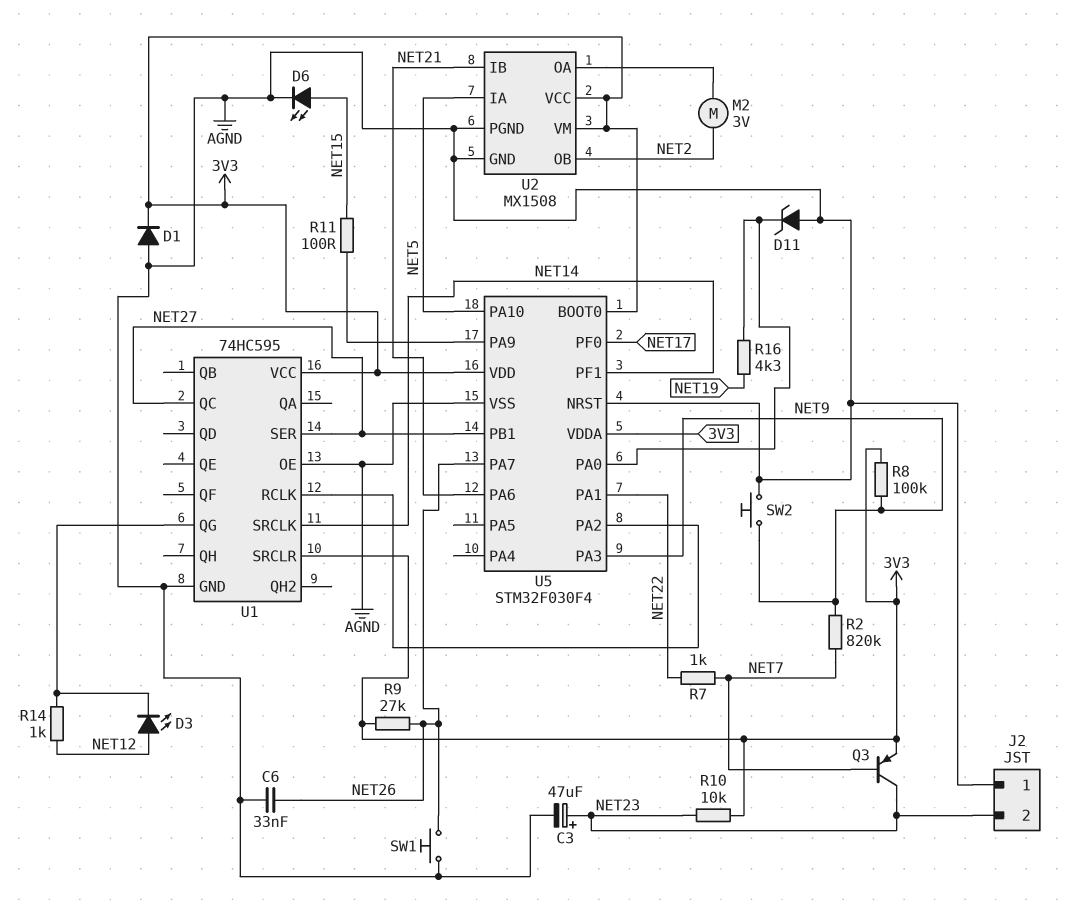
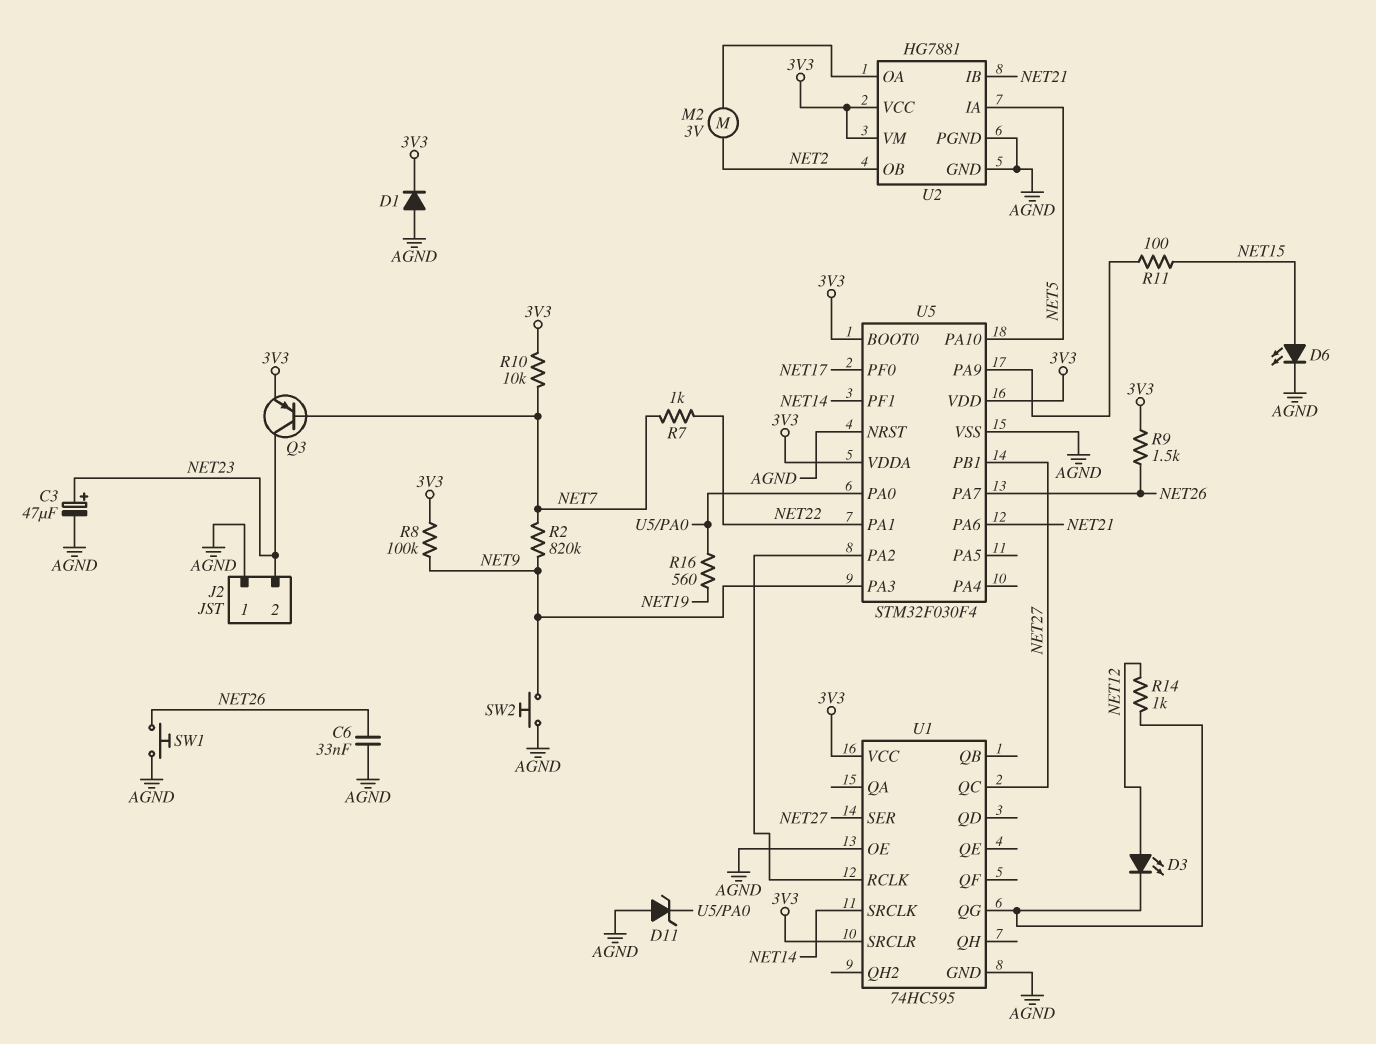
R9: 27k (3V3, NET26) -> 1.5k (3V3, NET26)
R10: 10k (3V3, NET23) -> 10k (3V3, NET7)
R16: 4.3k (NET19, U5/PA0) -> 560 (NET19, U5/PA0)
U2: MX1508 -> HG7881

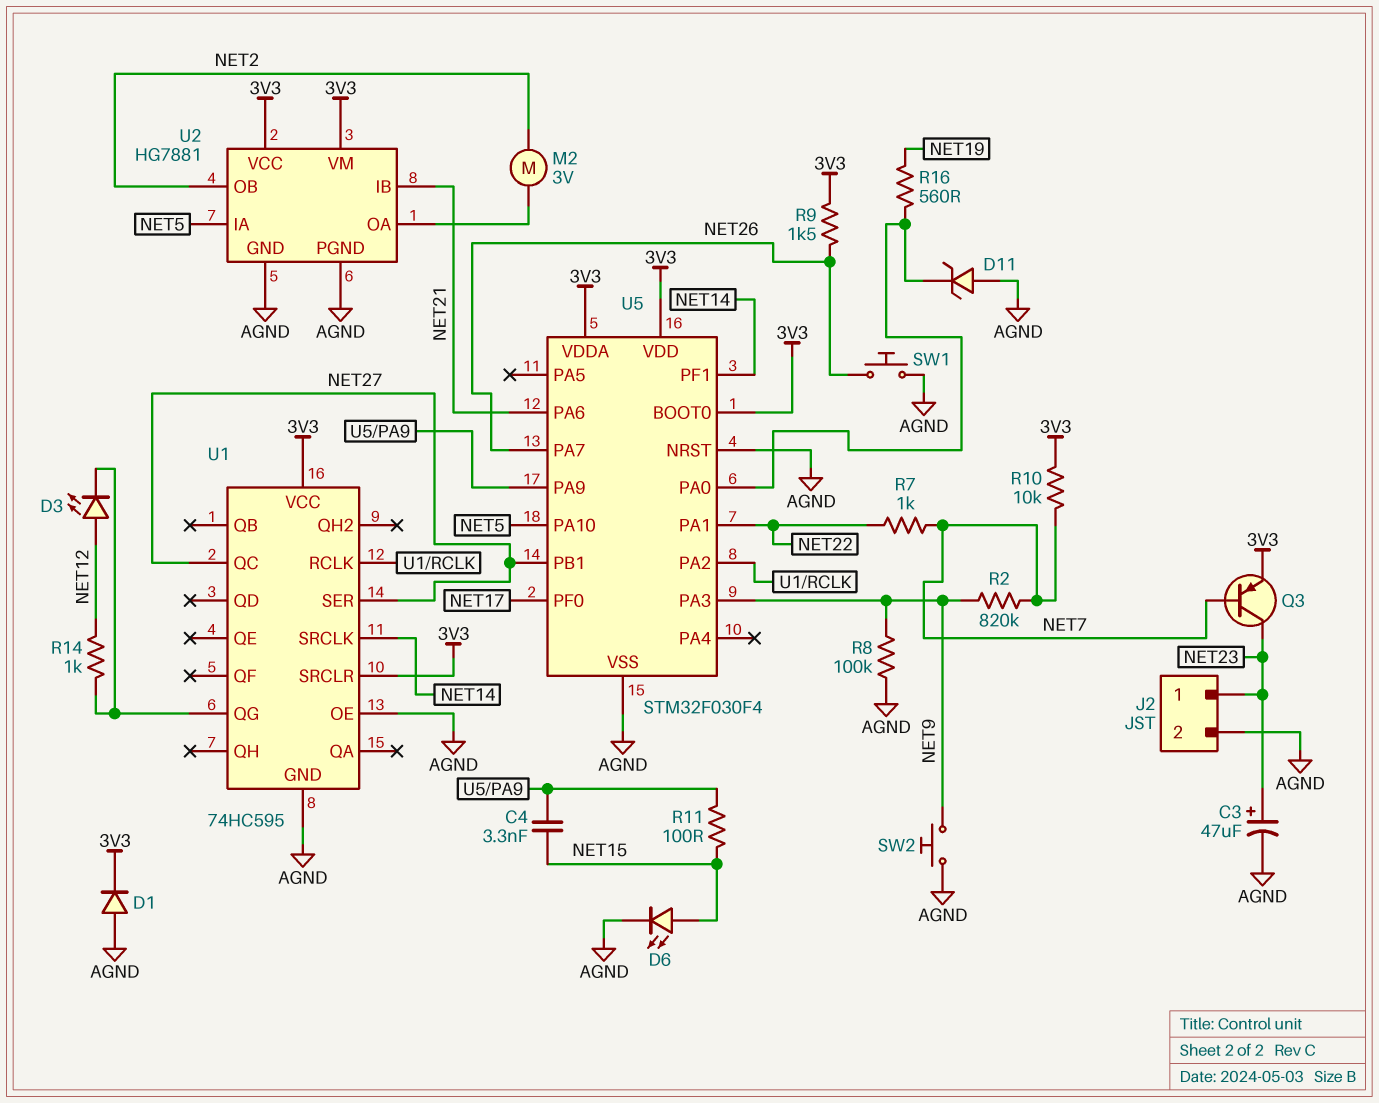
C4: none -> 3.3nF (NET15, U5/PA9)
C6: 33nF (AGND, NET26) -> none
J2 pin 1: AGND -> NET23
J2 pin 2: NET23 -> AGND
R8: 100k (3V3, NET9) -> 100k (AGND, NET9)

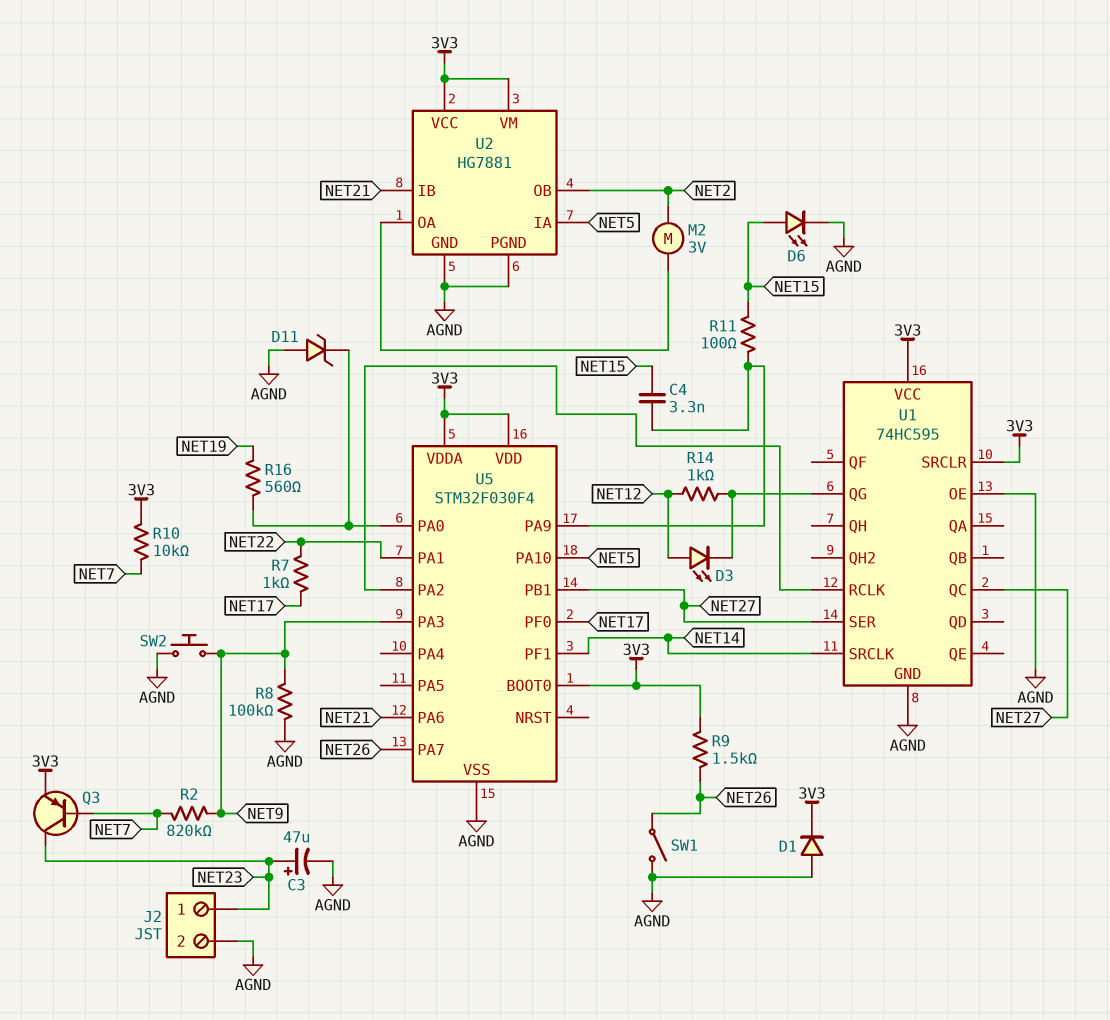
R7: 1k (NET7, NET22) -> 1k (NET17, NET22)
SW1: button (AGND, NET26) -> switch (AGND, NET26)
U5 pin NRST: AGND -> none

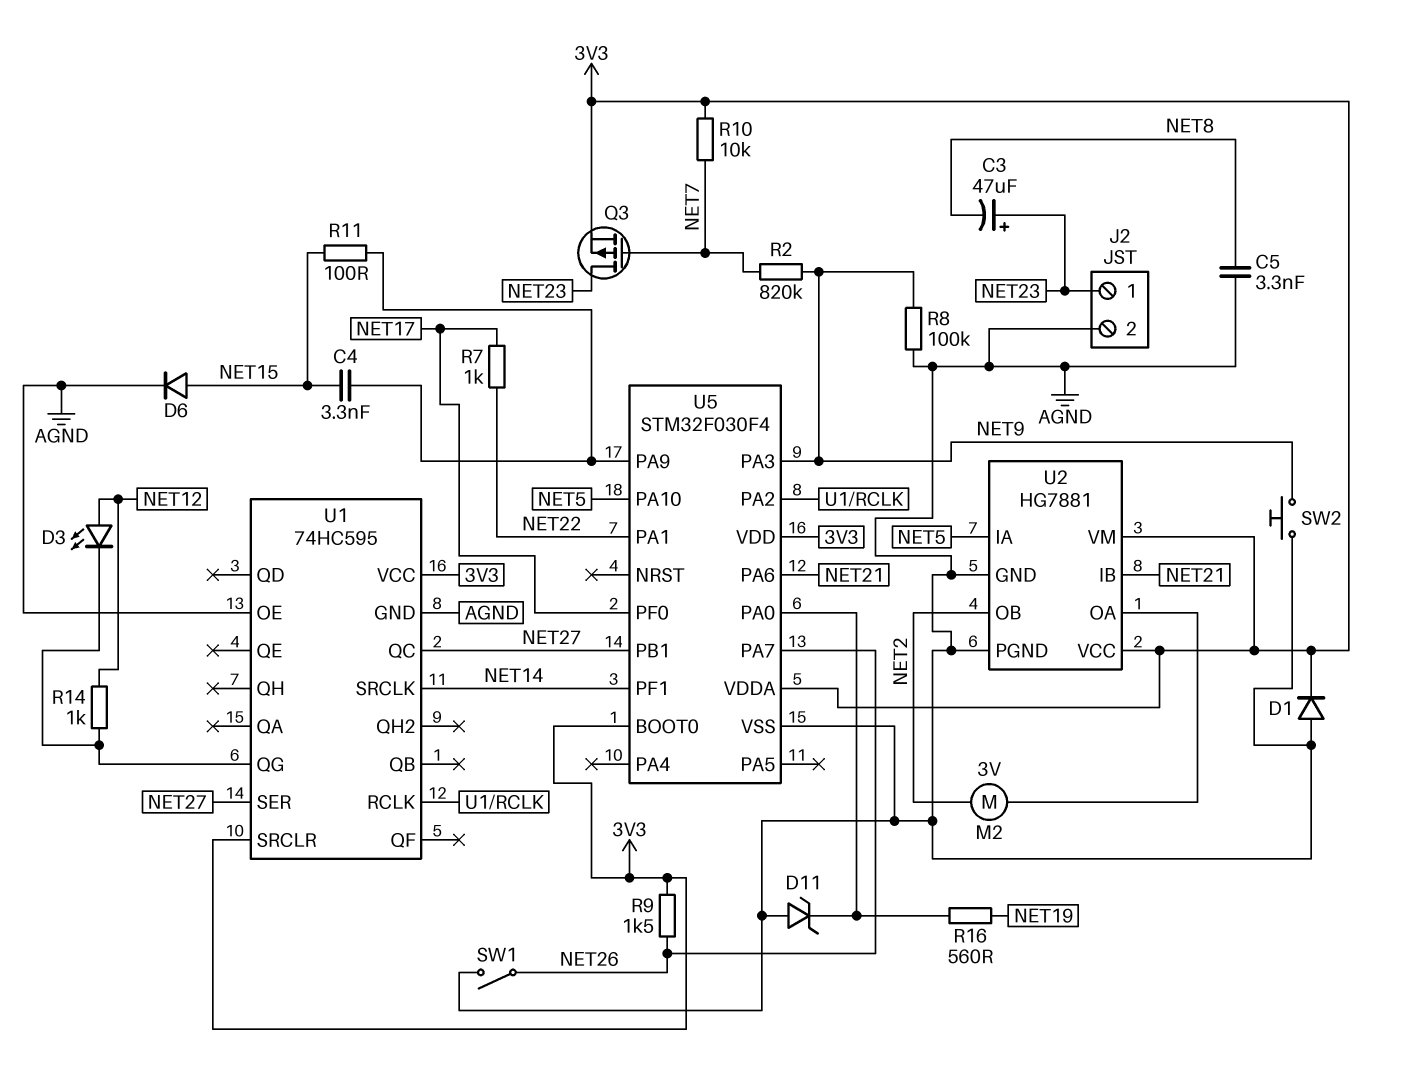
C3: 47uF (plus NET23, minus AGND) -> 47uF (plus NET23, minus NET8)
C5: none -> 3.3nF (AGND, NET8)
D6: LED (A NET15, K AGND) -> diode (A NET15, K AGND)
Q3: PNP (B NET7, C NET23, E 3V3) -> PMOS (G NET7, D NET23, S 3V3)

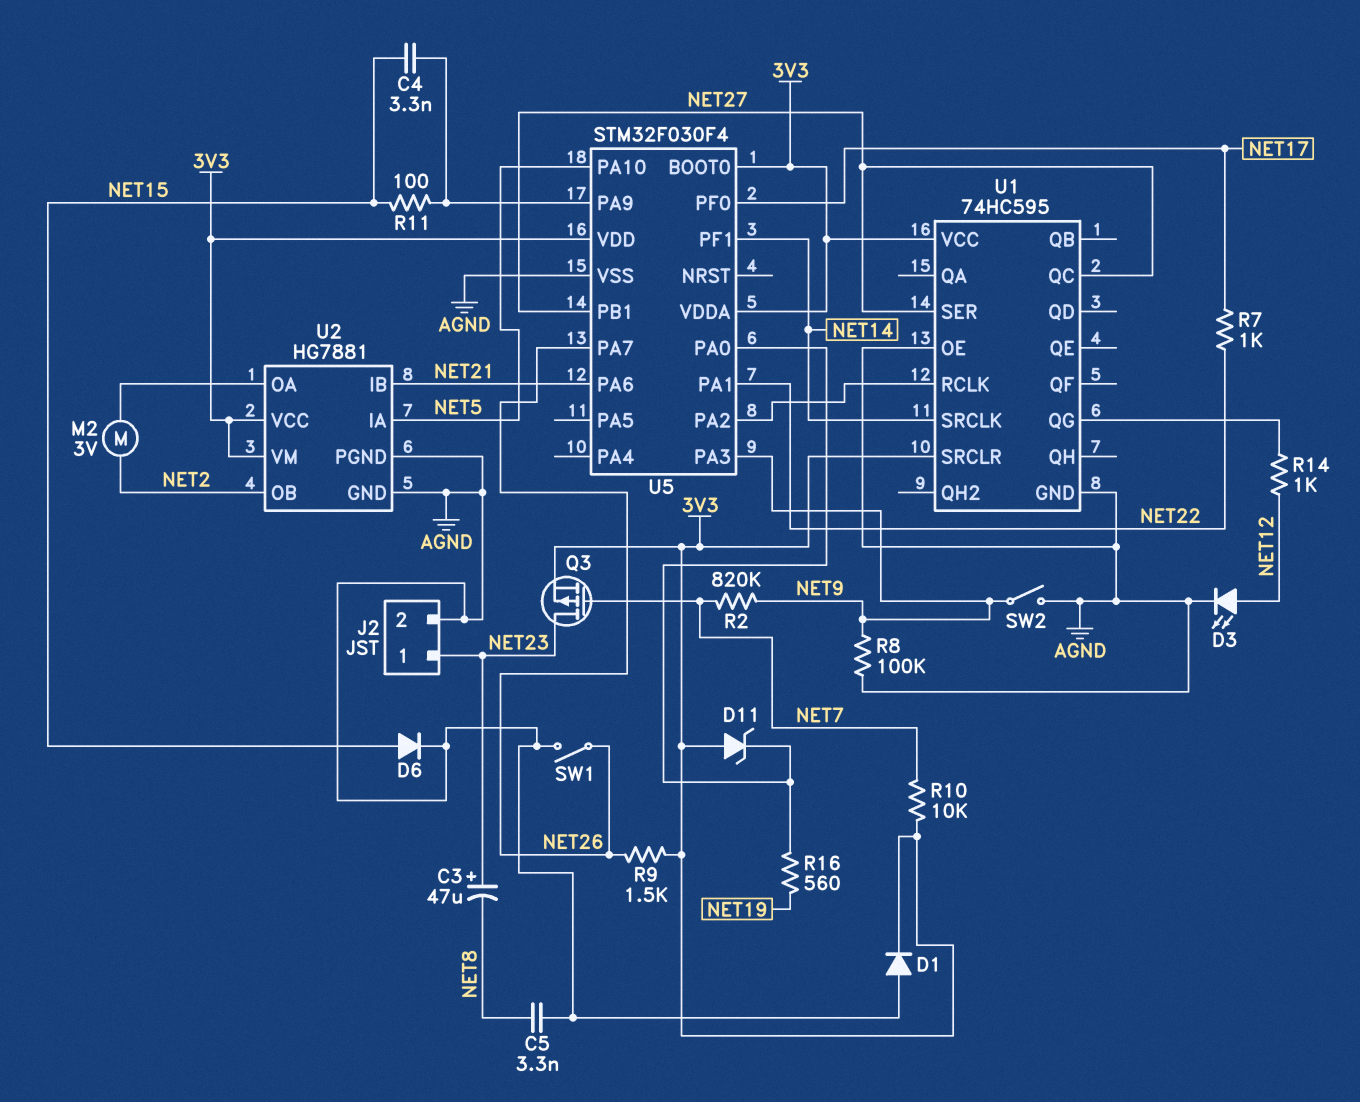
D3: LED (A NET12, K U1/QG) -> LED (A NET12, K AGND)
D11: zener (A AGND, K U5/PA0) -> zener (A 3V3, K U5/PA0)
SW2: button (AGND, NET9) -> switch (AGND, NET9)

